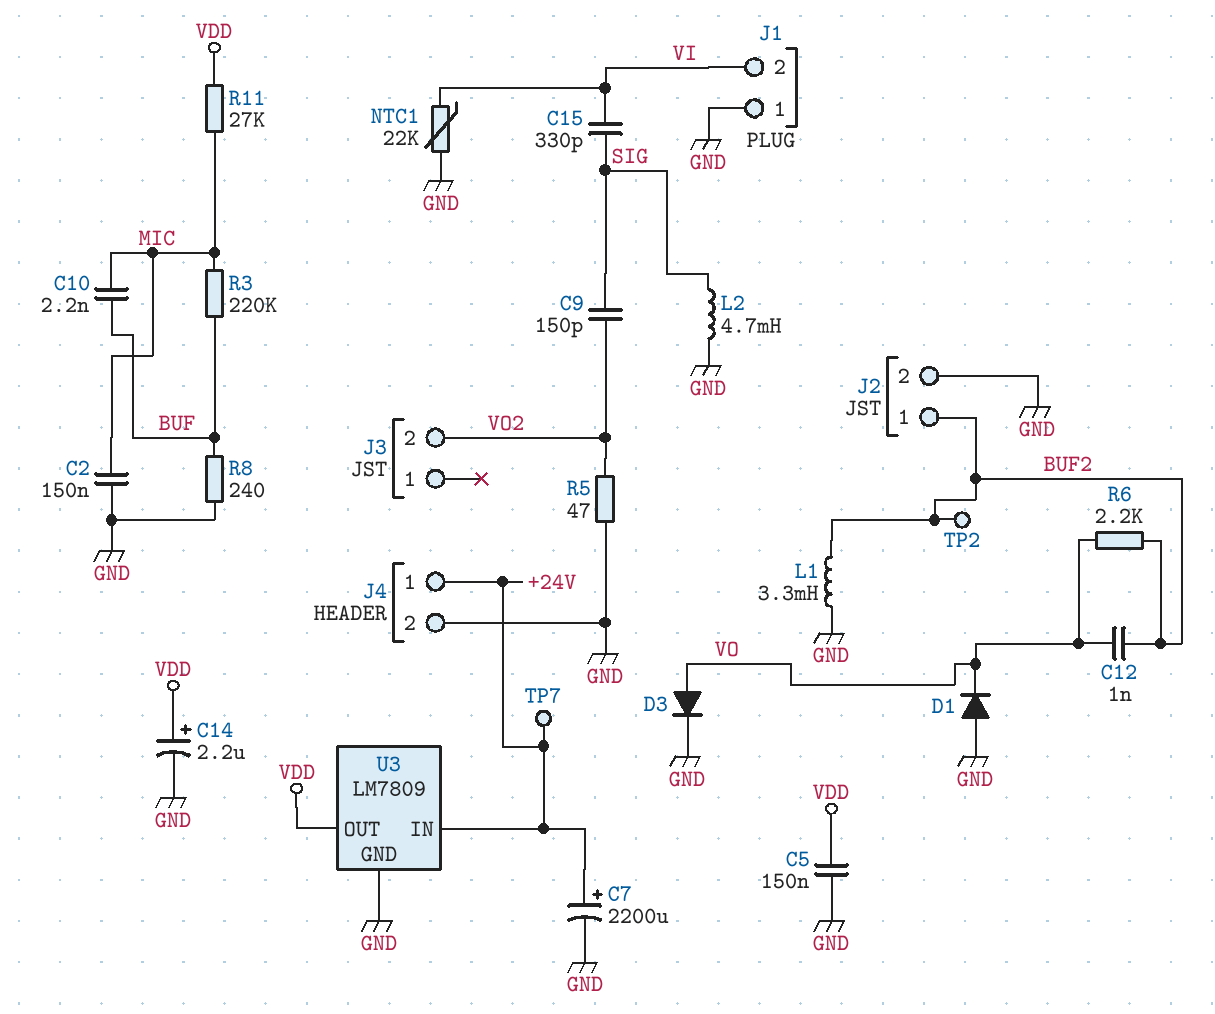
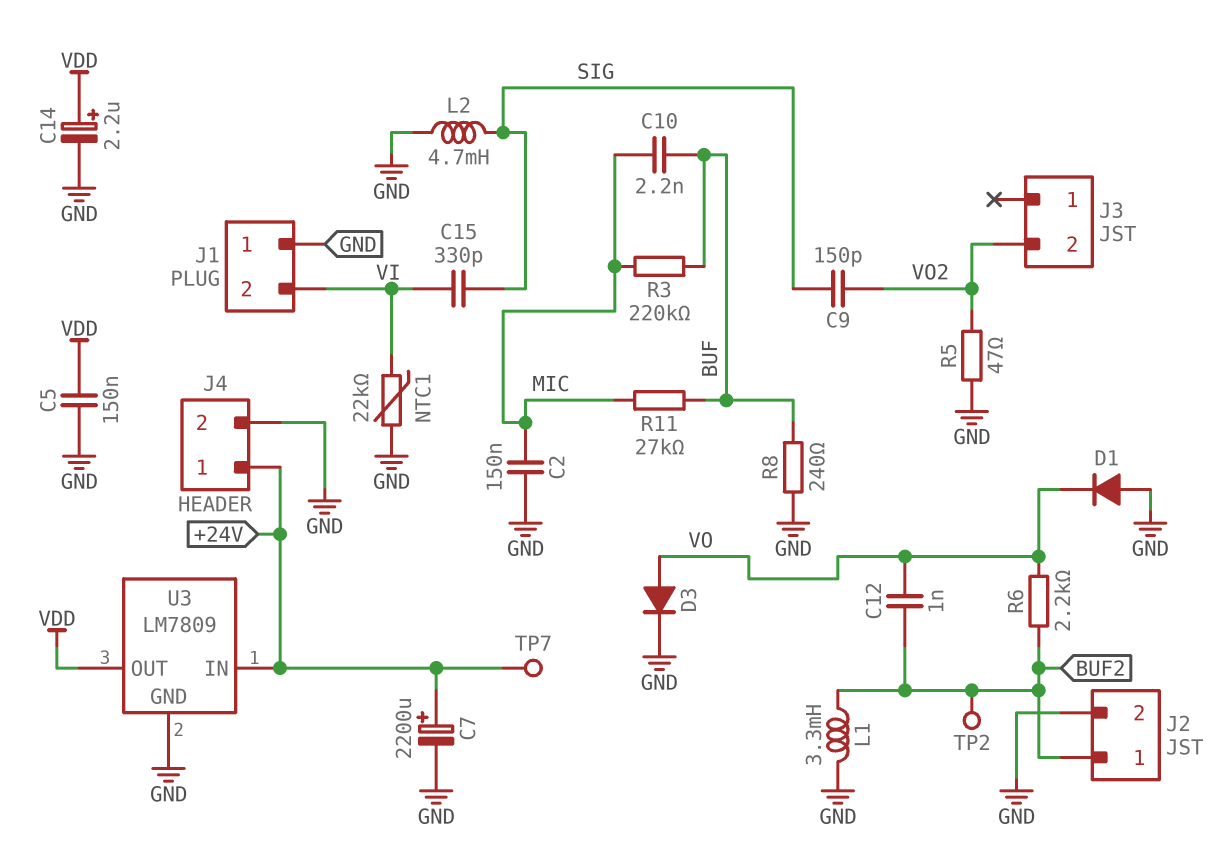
R11: 27k (MIC, VDD) -> 27k (BUF, MIC)

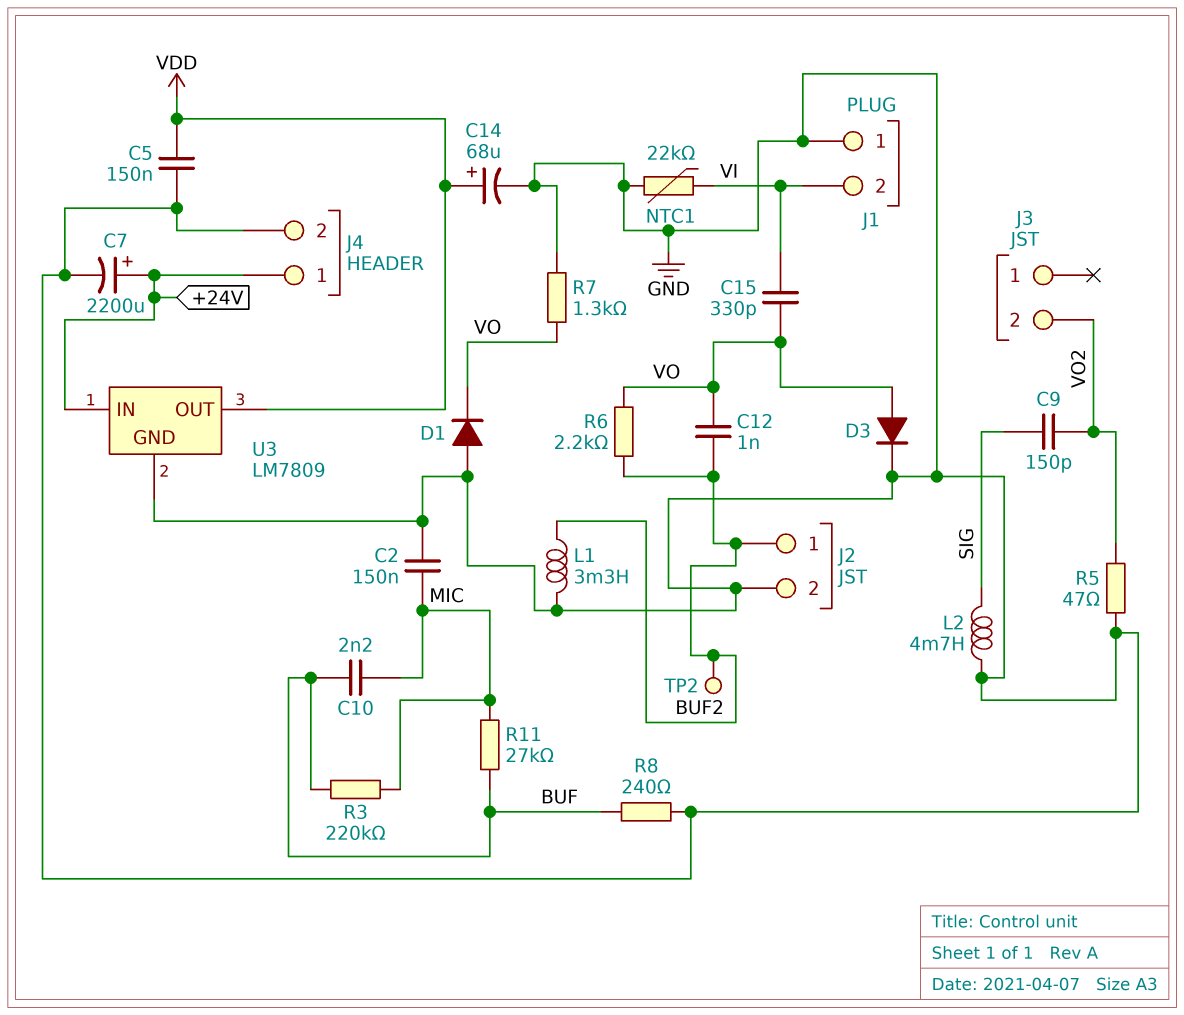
C14: 2.2uF (plus VDD, minus GND) -> 68uF (plus VDD, minus GND)
C15: 330pF (SIG, VI) -> 330pF (VI, VO)
R7: none -> 1.3k (GND, VO)
TP7: test point (+24V) -> none

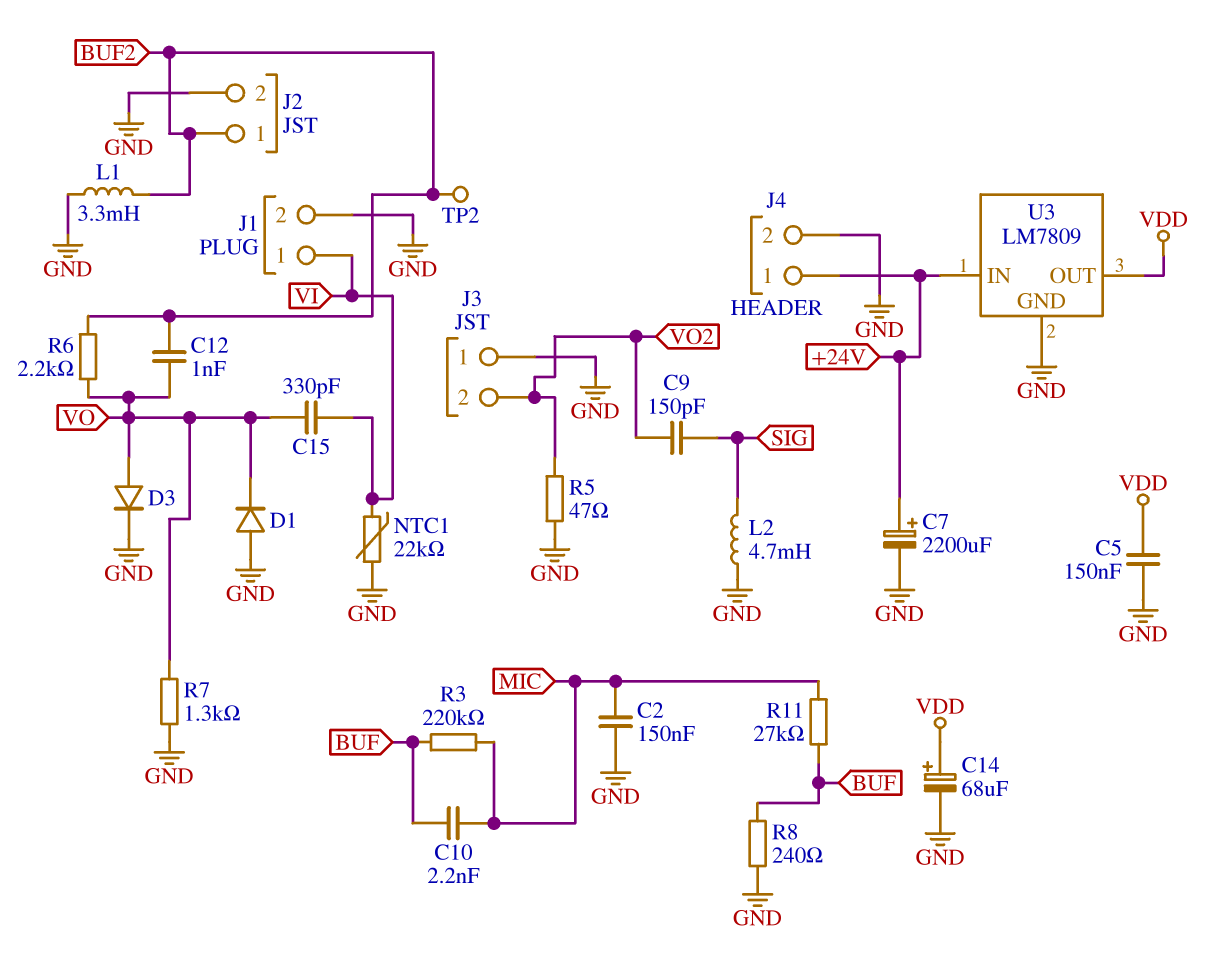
J1 pin 1: GND -> VI
J1 pin 2: VI -> GND
J3 pin 1: none -> GND

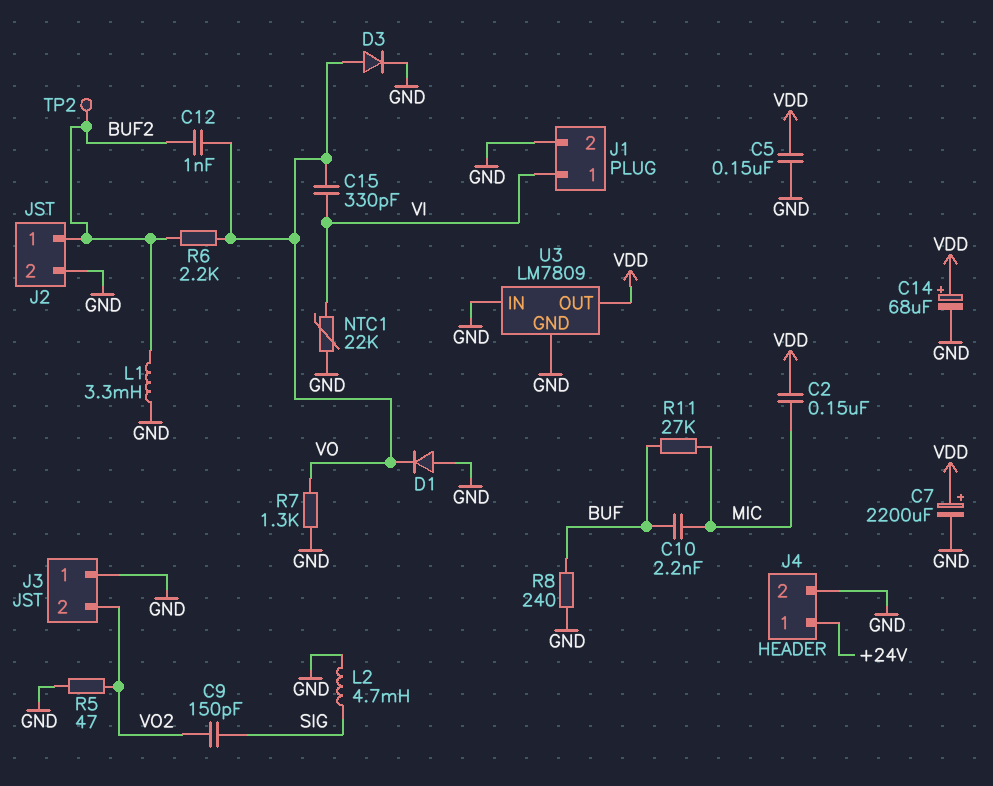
C2: 150nF (GND, MIC) -> 150nF (MIC, VDD)
C7: 2200uF (plus +24V, minus GND) -> 2200uF (plus VDD, minus GND)
R3: 220k (BUF, MIC) -> none
U3 pin IN: +24V -> GND

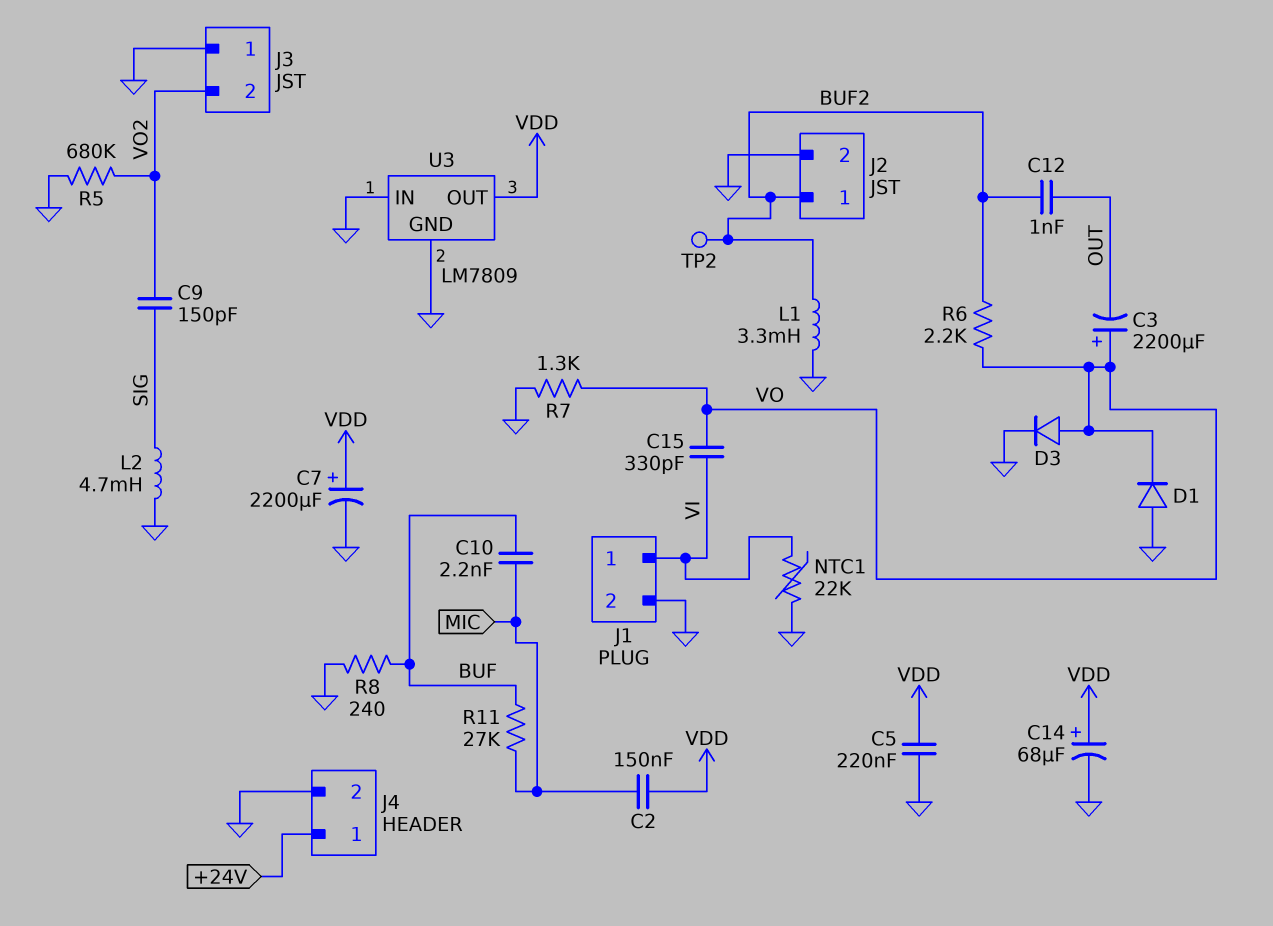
C3: none -> 2200uF (plus VO, minus OUT)
C5: 150nF (GND, VDD) -> 220nF (GND, VDD)
C12: 1nF (BUF2, VO) -> 1nF (BUF2, OUT)
R5: 47 (GND, VO2) -> 680k (GND, VO2)

